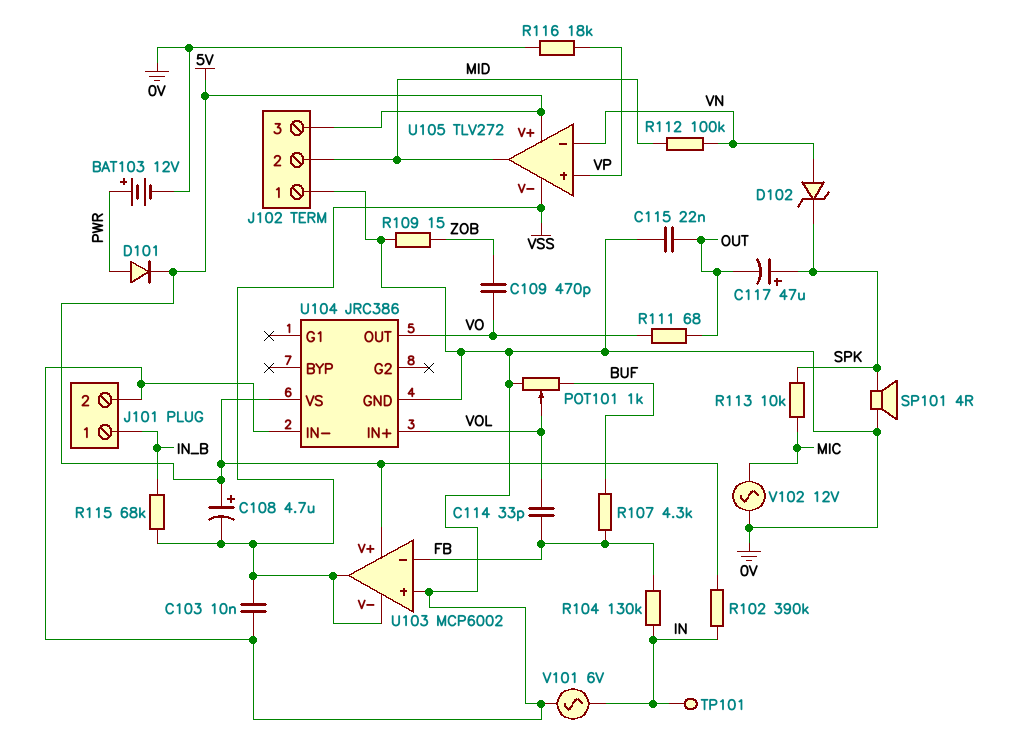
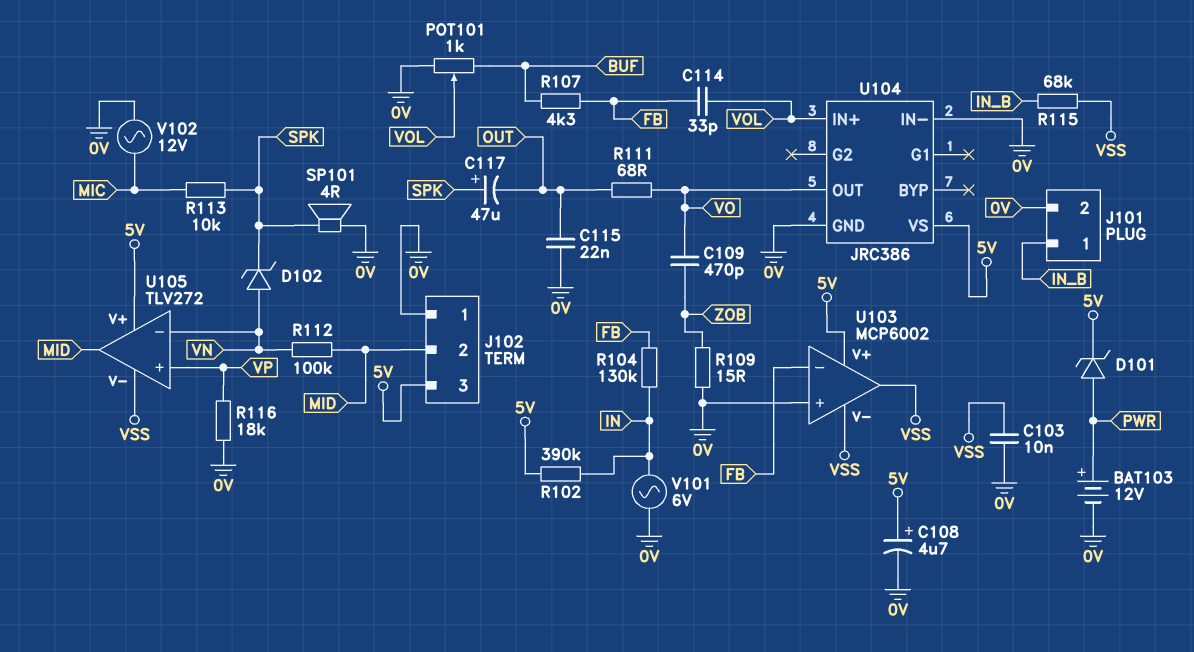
C108: 4.7uF (plus 5V, minus VSS) -> 4.7uF (plus 5V, minus 0V)
D101: diode (A PWR, K 5V) -> zener (A PWR, K 5V)
TP101: test point (IN) -> none

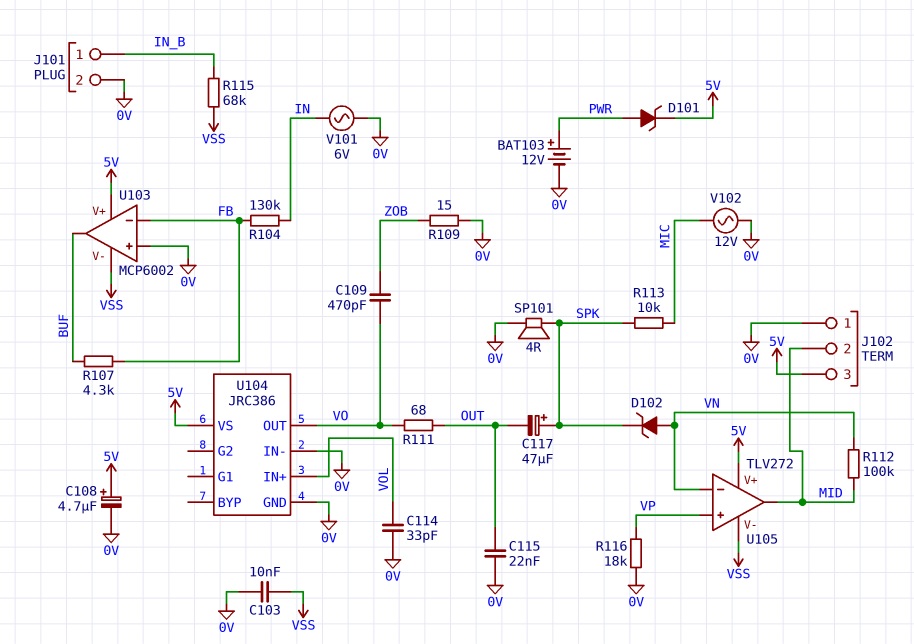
C114: 33pF (FB, VOL) -> 33pF (0V, VOL)
POT101: 1k (0V, BUF, wiper VOL) -> none
R102: 390k (5V, IN) -> none
U103 pin out: VSS -> BUF

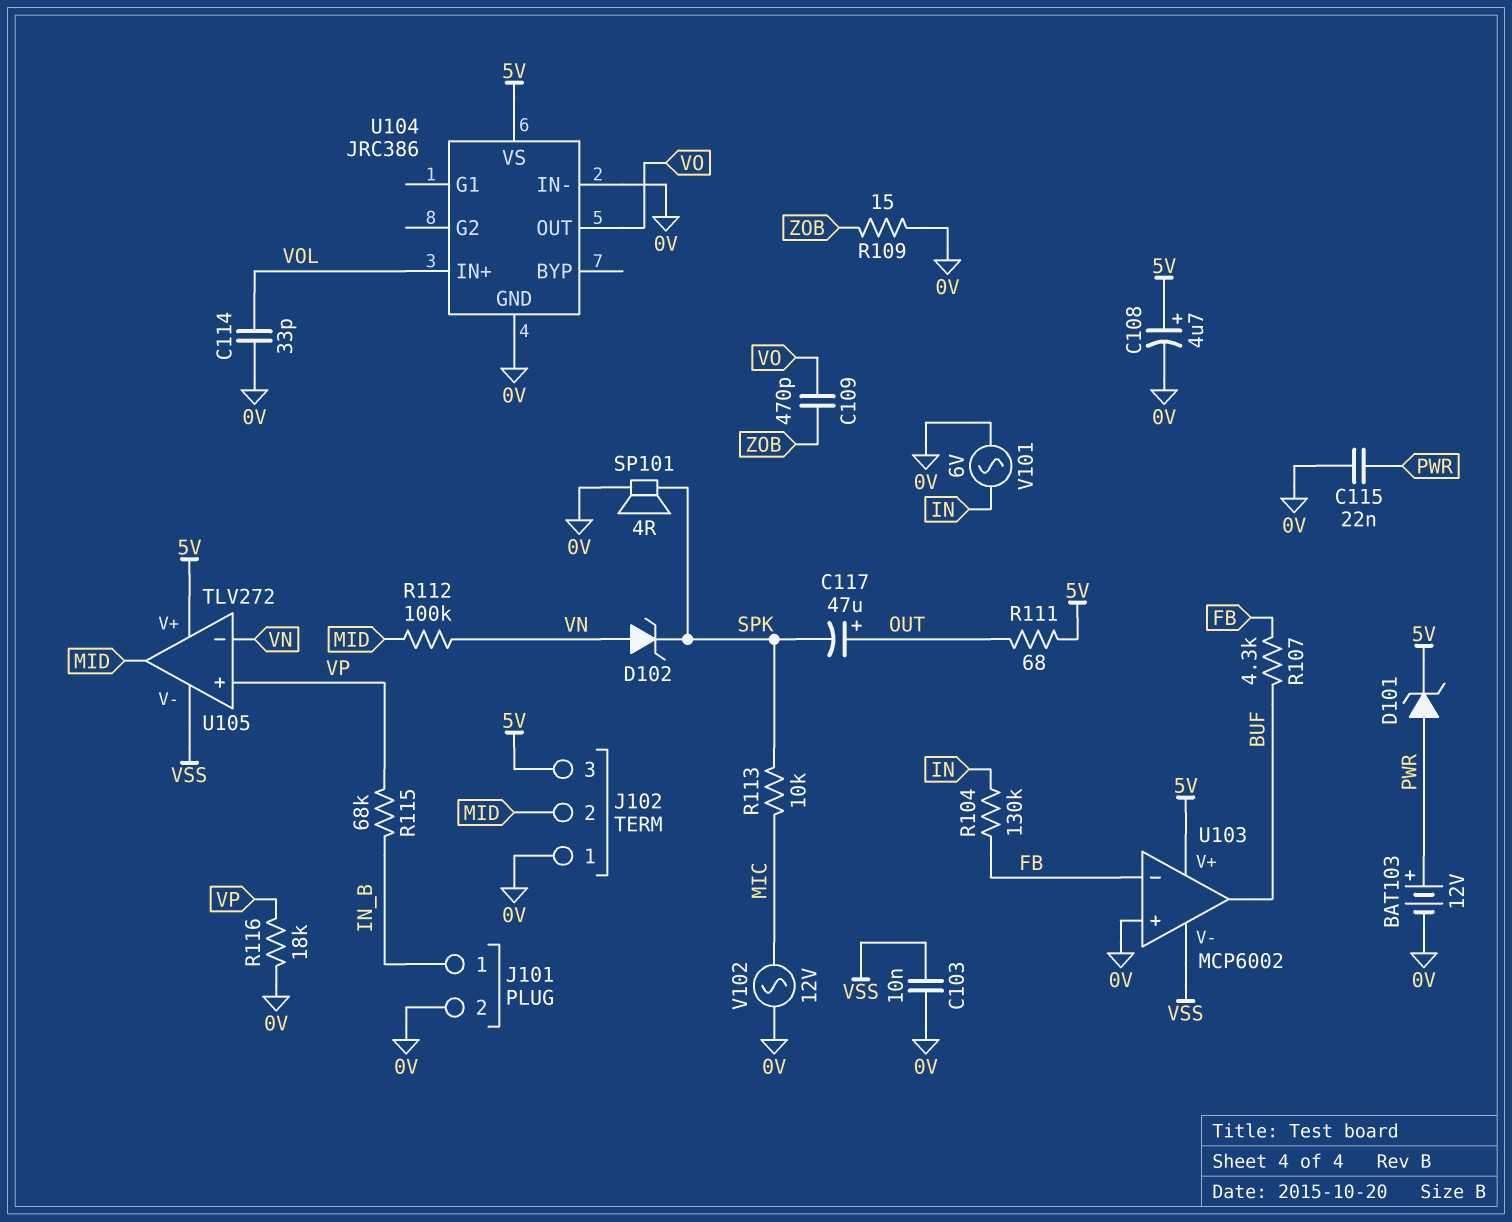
C115: 22nF (0V, OUT) -> 22nF (0V, PWR)
C117: 47uF (plus SPK, minus OUT) -> 47uF (plus OUT, minus SPK)
R111: 68 (OUT, VO) -> 68 (5V, OUT)
R115: 68k (IN_B, VSS) -> 68k (IN_B, VP)

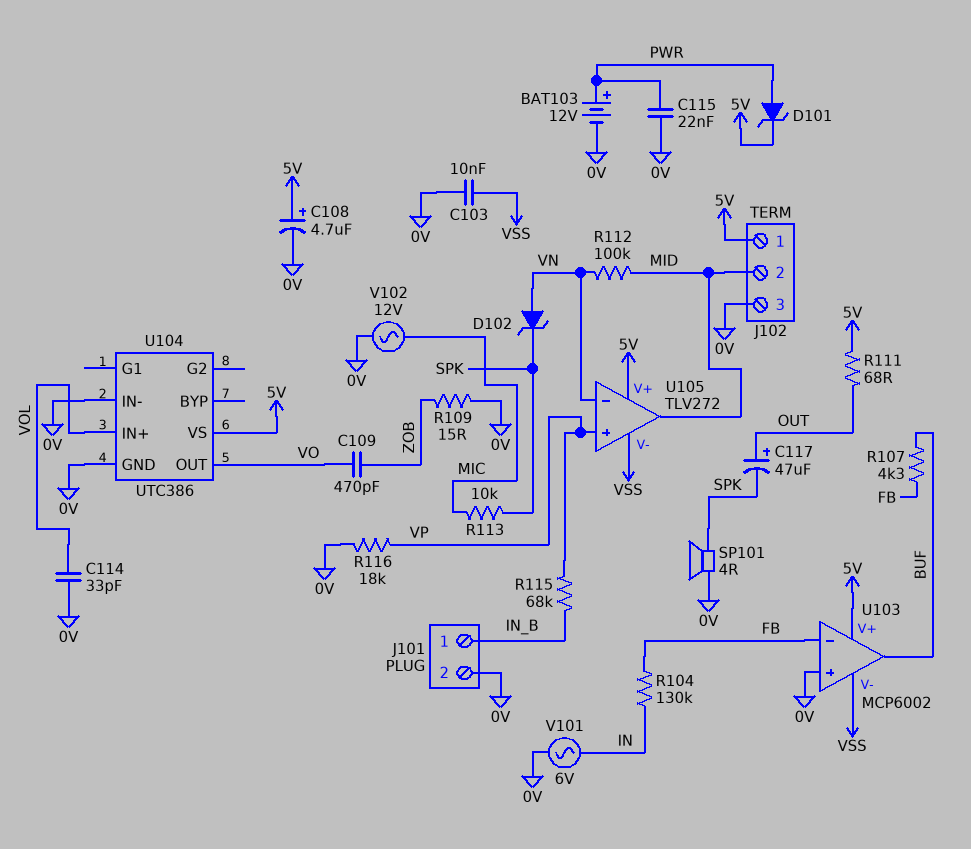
J102 pin 1: 0V -> 5V
J102 pin 3: 5V -> 0V
U104: JRC386 -> UTC386

